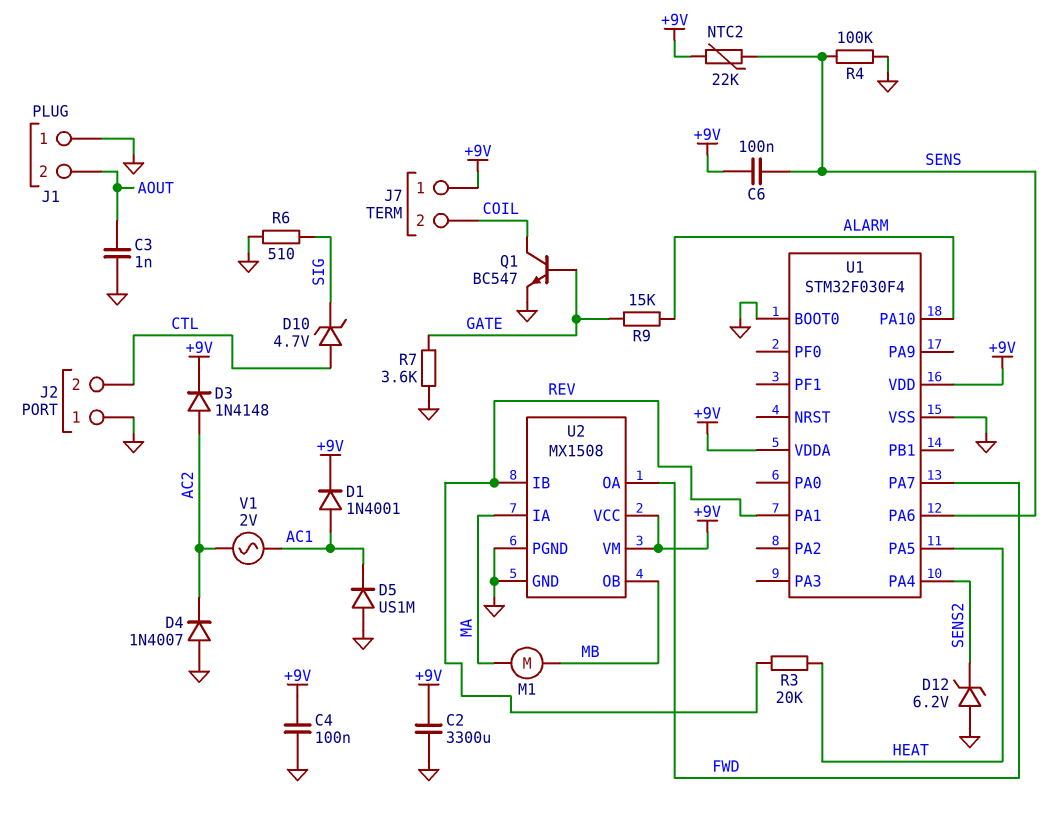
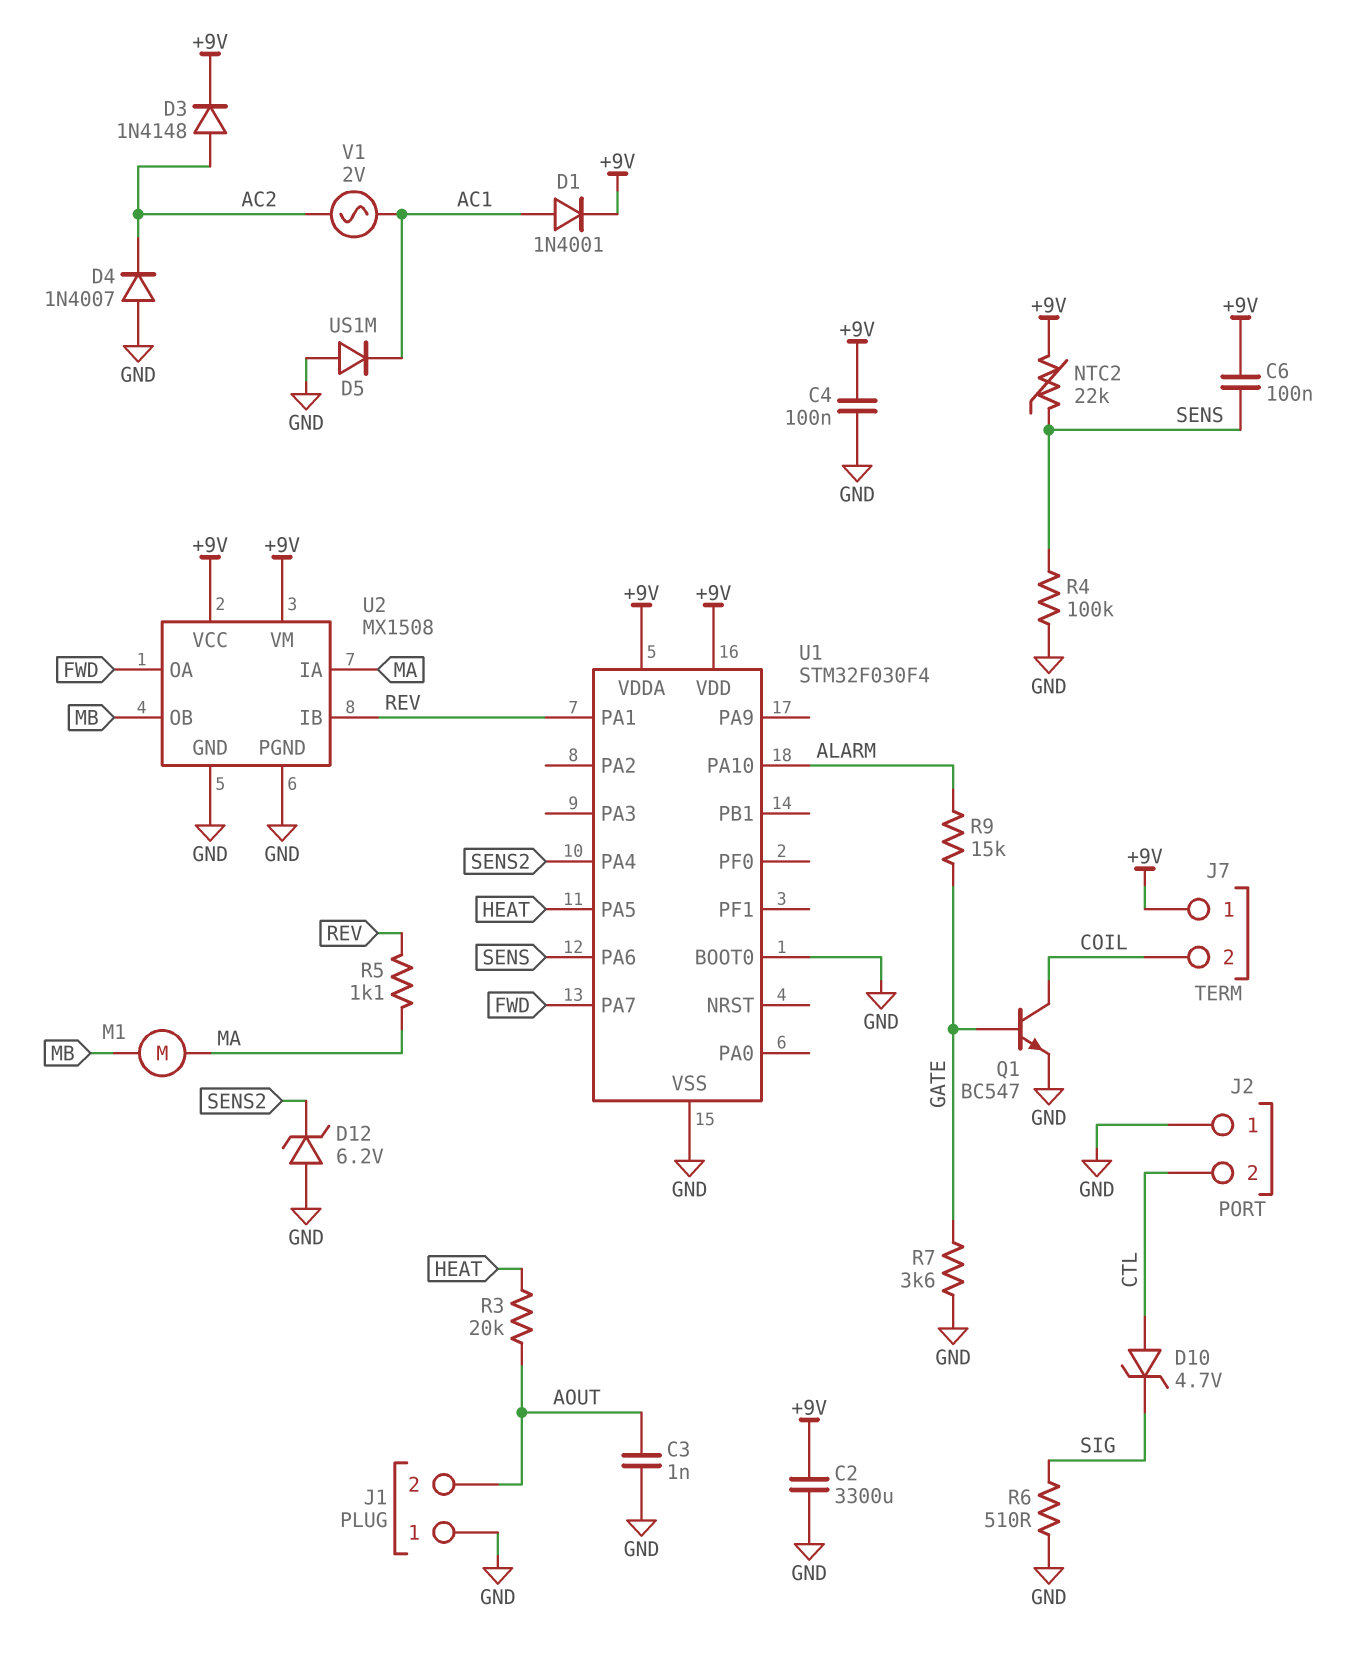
R3: 20k (HEAT, REV) -> 20k (AOUT, HEAT)
R5: none -> 1.1k (MA, REV)

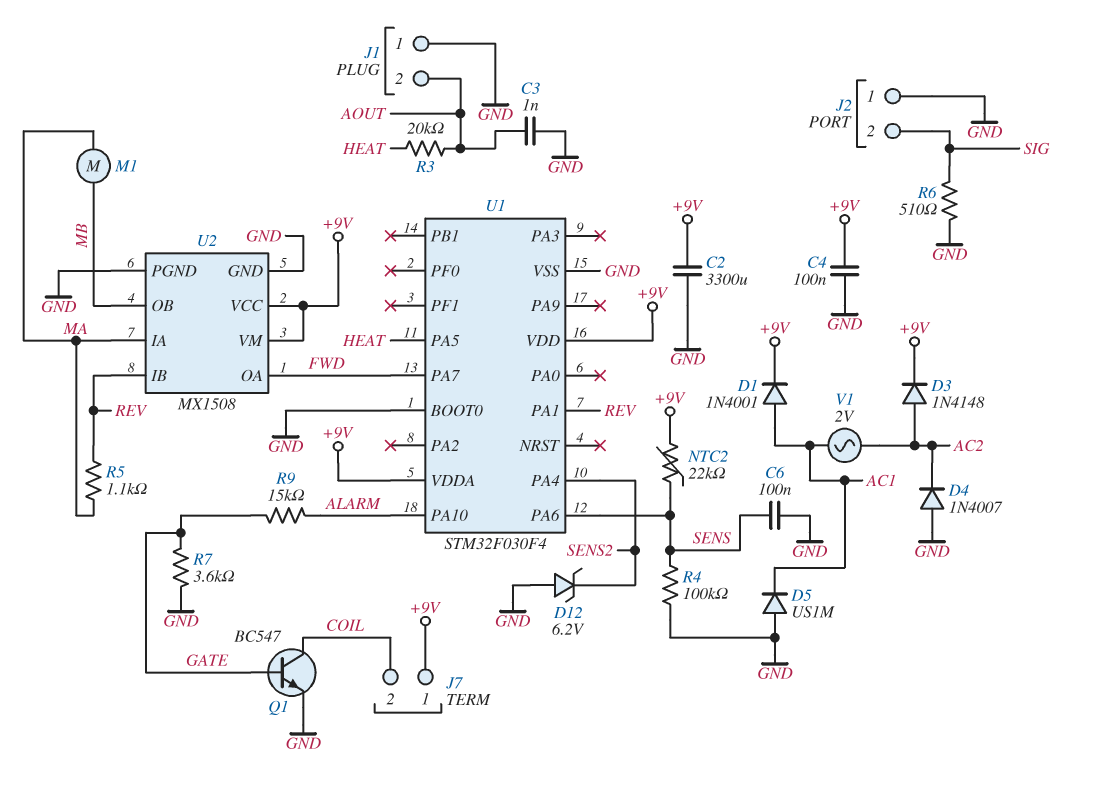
C6: 100nF (+9V, SENS) -> 100nF (GND, SENS)
D10: zener 4.7V (A CTL, K SIG) -> none
J2 pin 2: CTL -> SIG

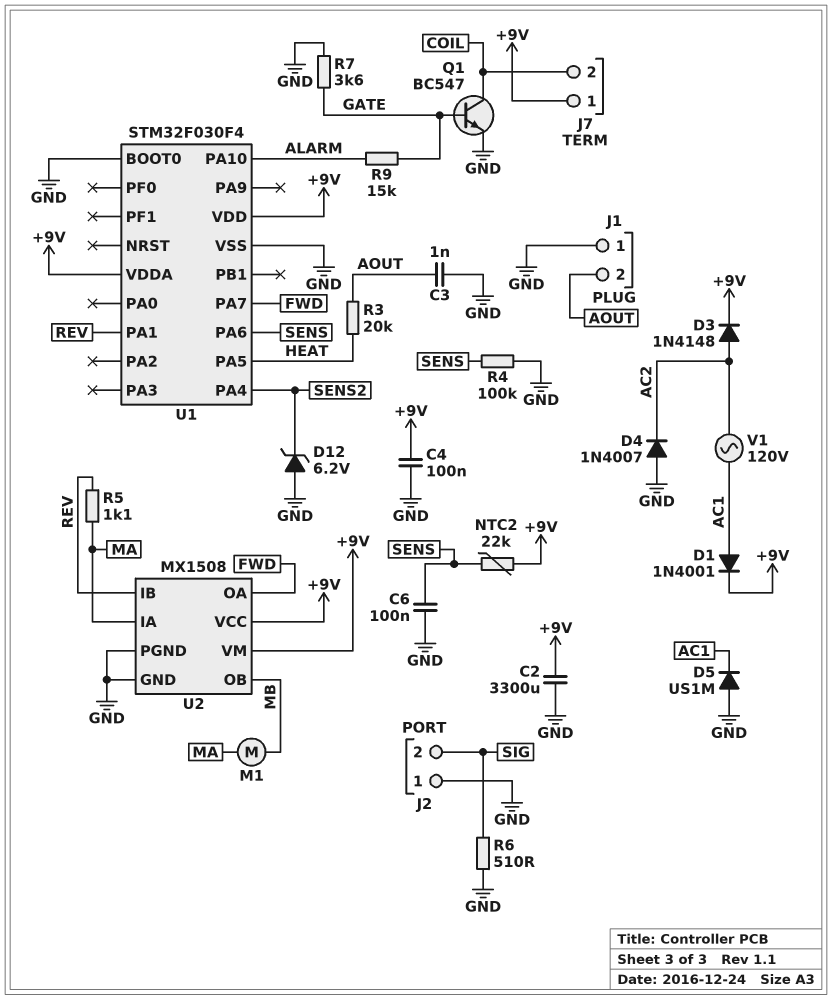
V1: AC 2V (AC1, AC2) -> AC 120V (AC1, AC2)

